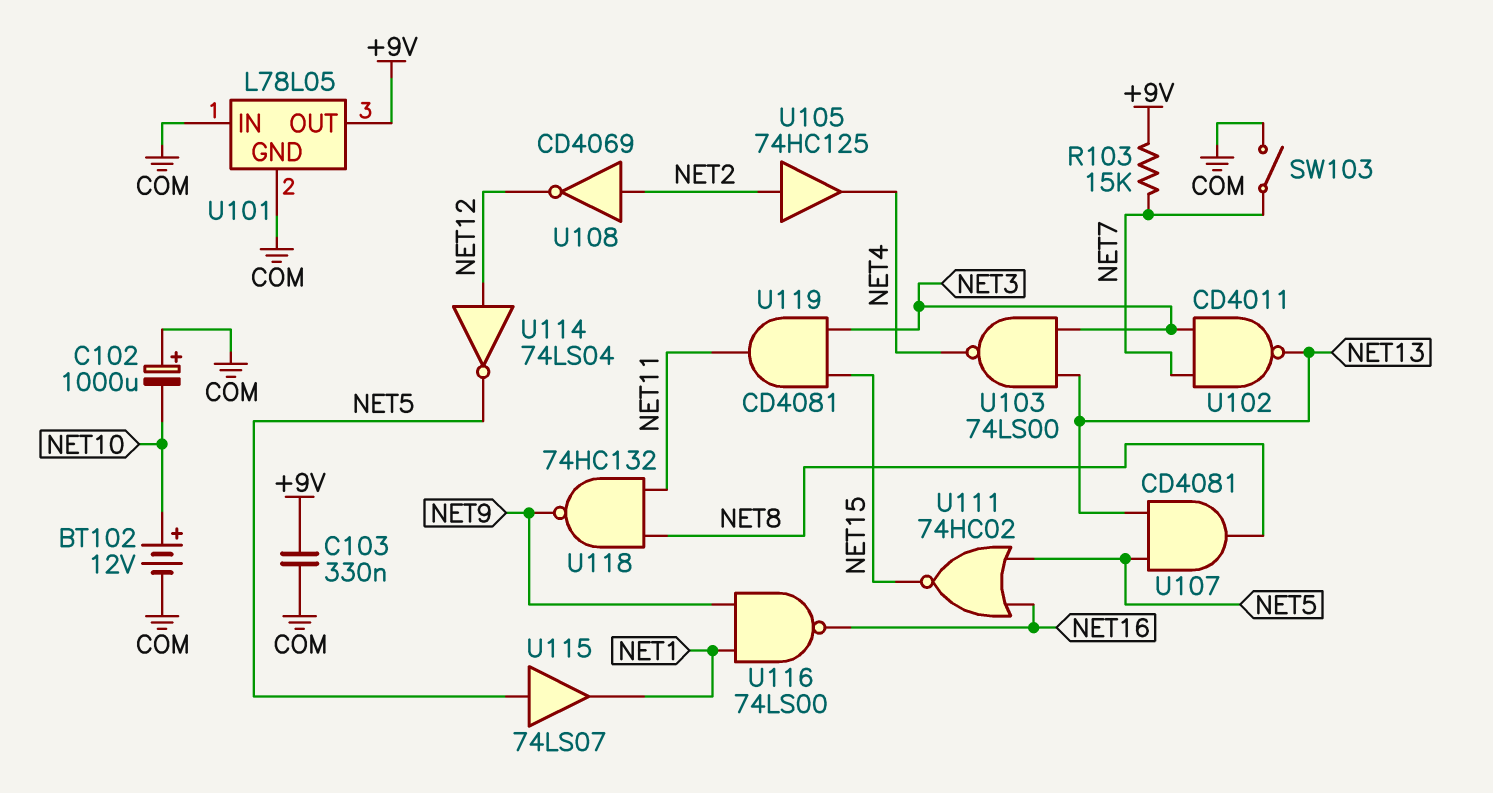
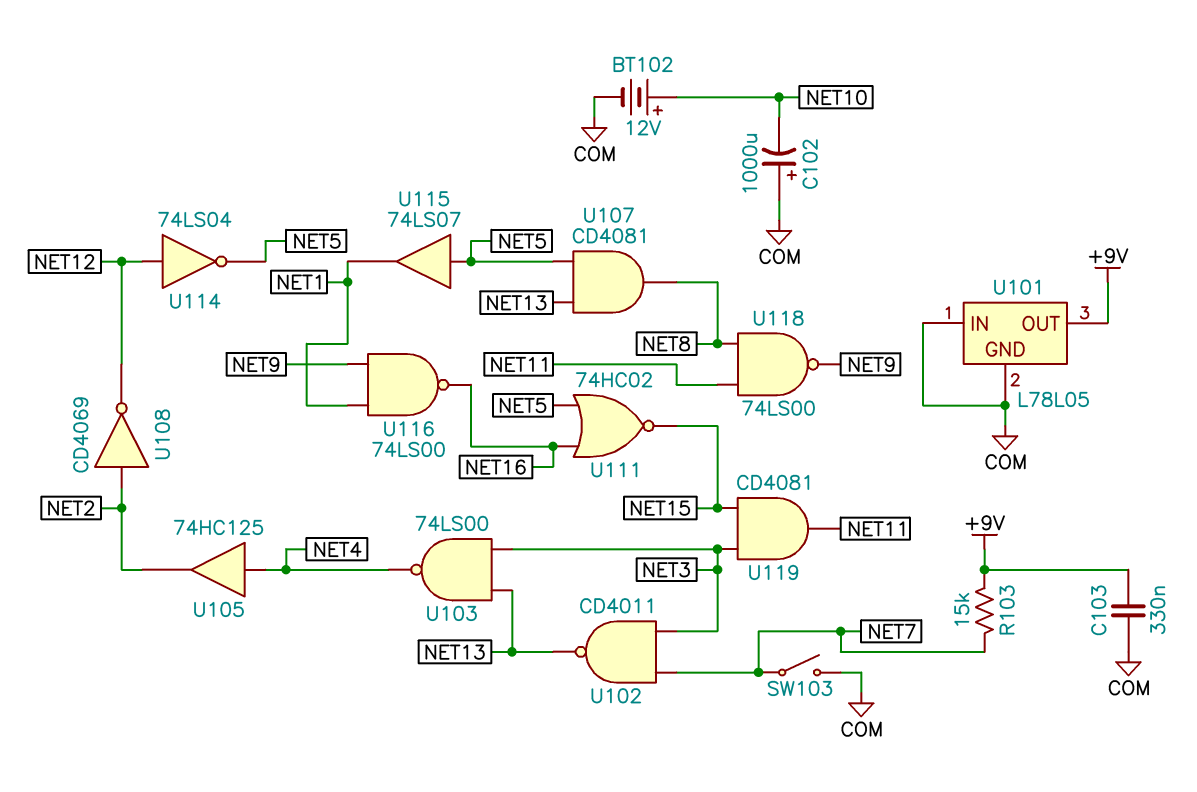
U105: buffer 74HC125 (in NET2, out NET4) -> buffer 74HC125 (in NET4, out NET2)
U118: NAND 74HC132 (in NET8, in NET11, out NET9) -> NAND 74LS00 (in NET8, in NET11, out NET9)

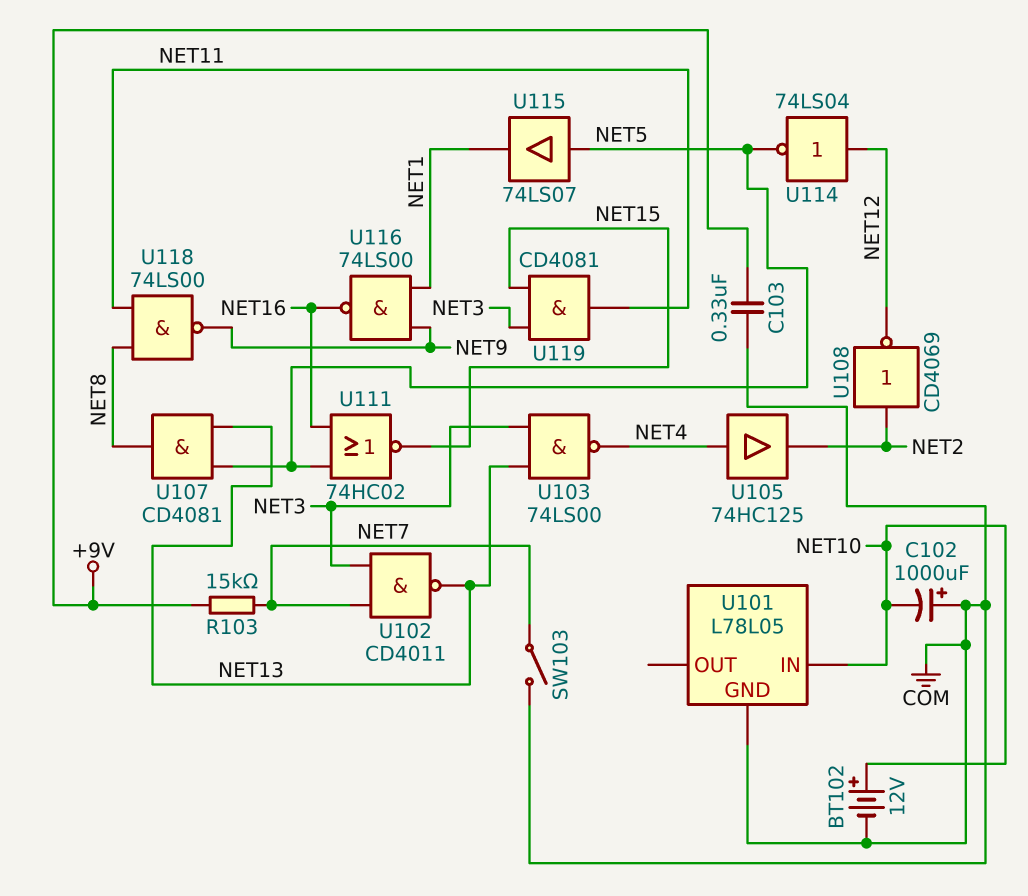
U101 pin IN: COM -> NET10
U101 pin OUT: +9V -> none

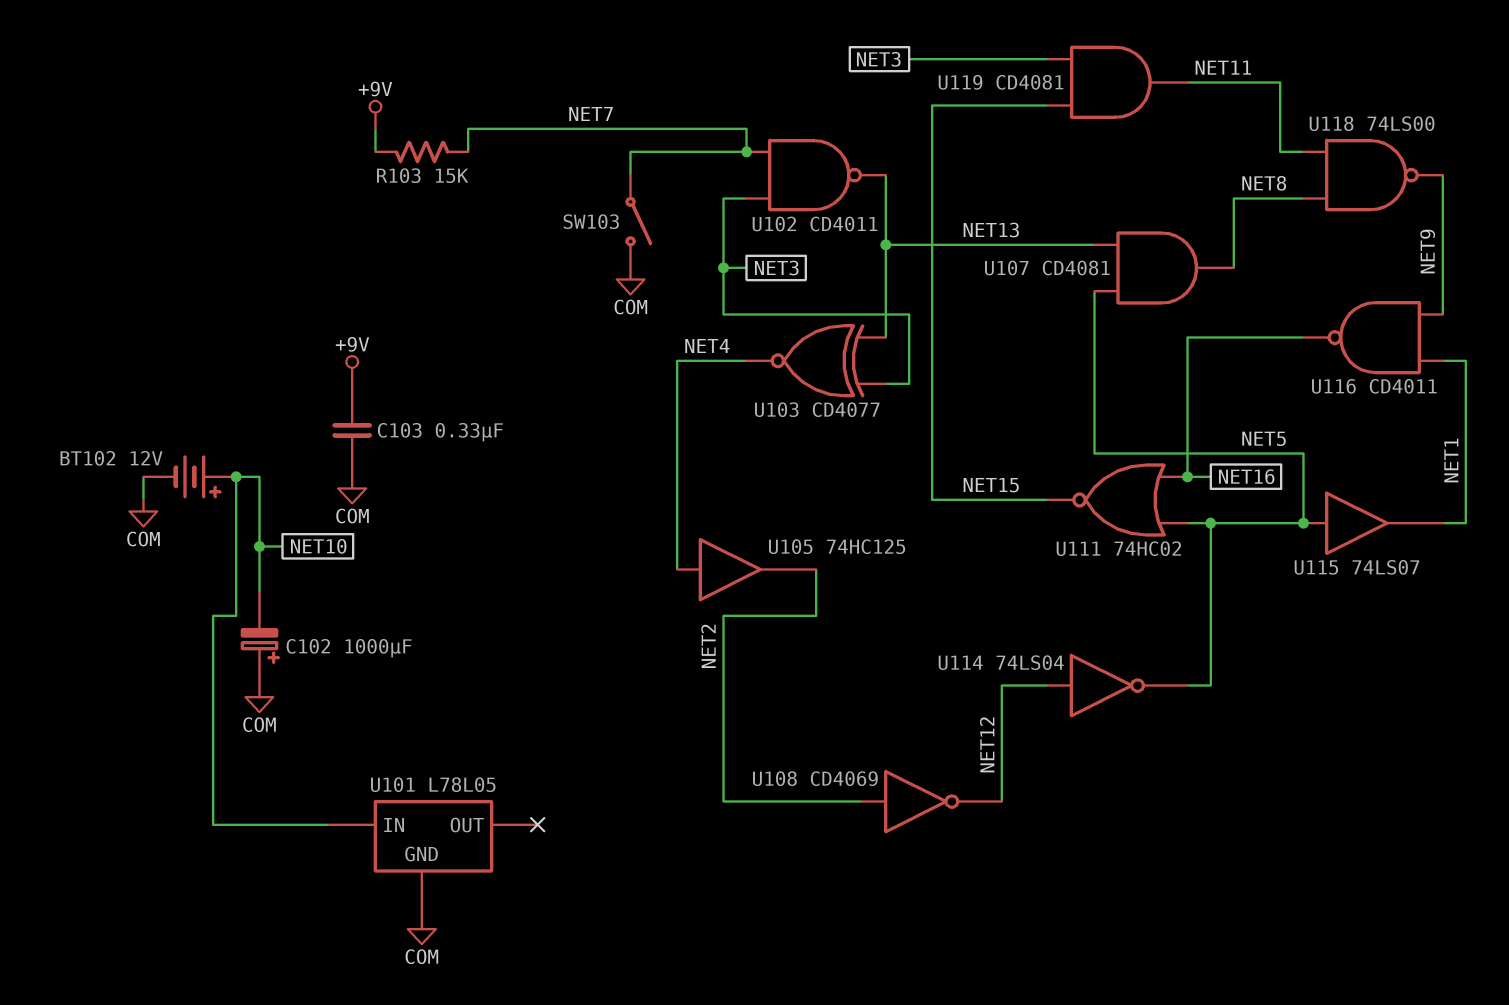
U103: NAND 74LS00 (in NET3, in NET13, out NET4) -> XNOR CD4077 (in NET3, in NET13, out NET4)
U116: NAND 74LS00 (in NET1, in NET9, out NET16) -> NAND CD4011 (in NET1, in NET9, out NET16)

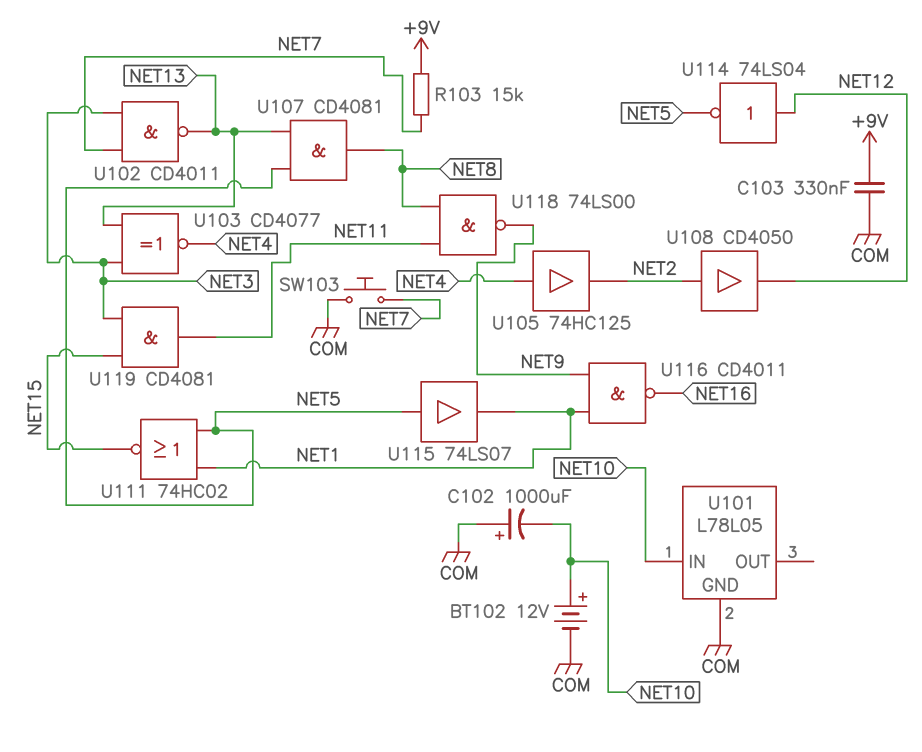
SW103: switch (COM, NET7) -> button (COM, NET7)
U108: NOT CD4069 (in NET2, out NET12) -> buffer CD4050 (in NET2, out NET12)
U111: NOR 74HC02 (in NET5, in NET16, out NET15) -> NOR 74HC02 (in NET1, in NET5, out NET15)

